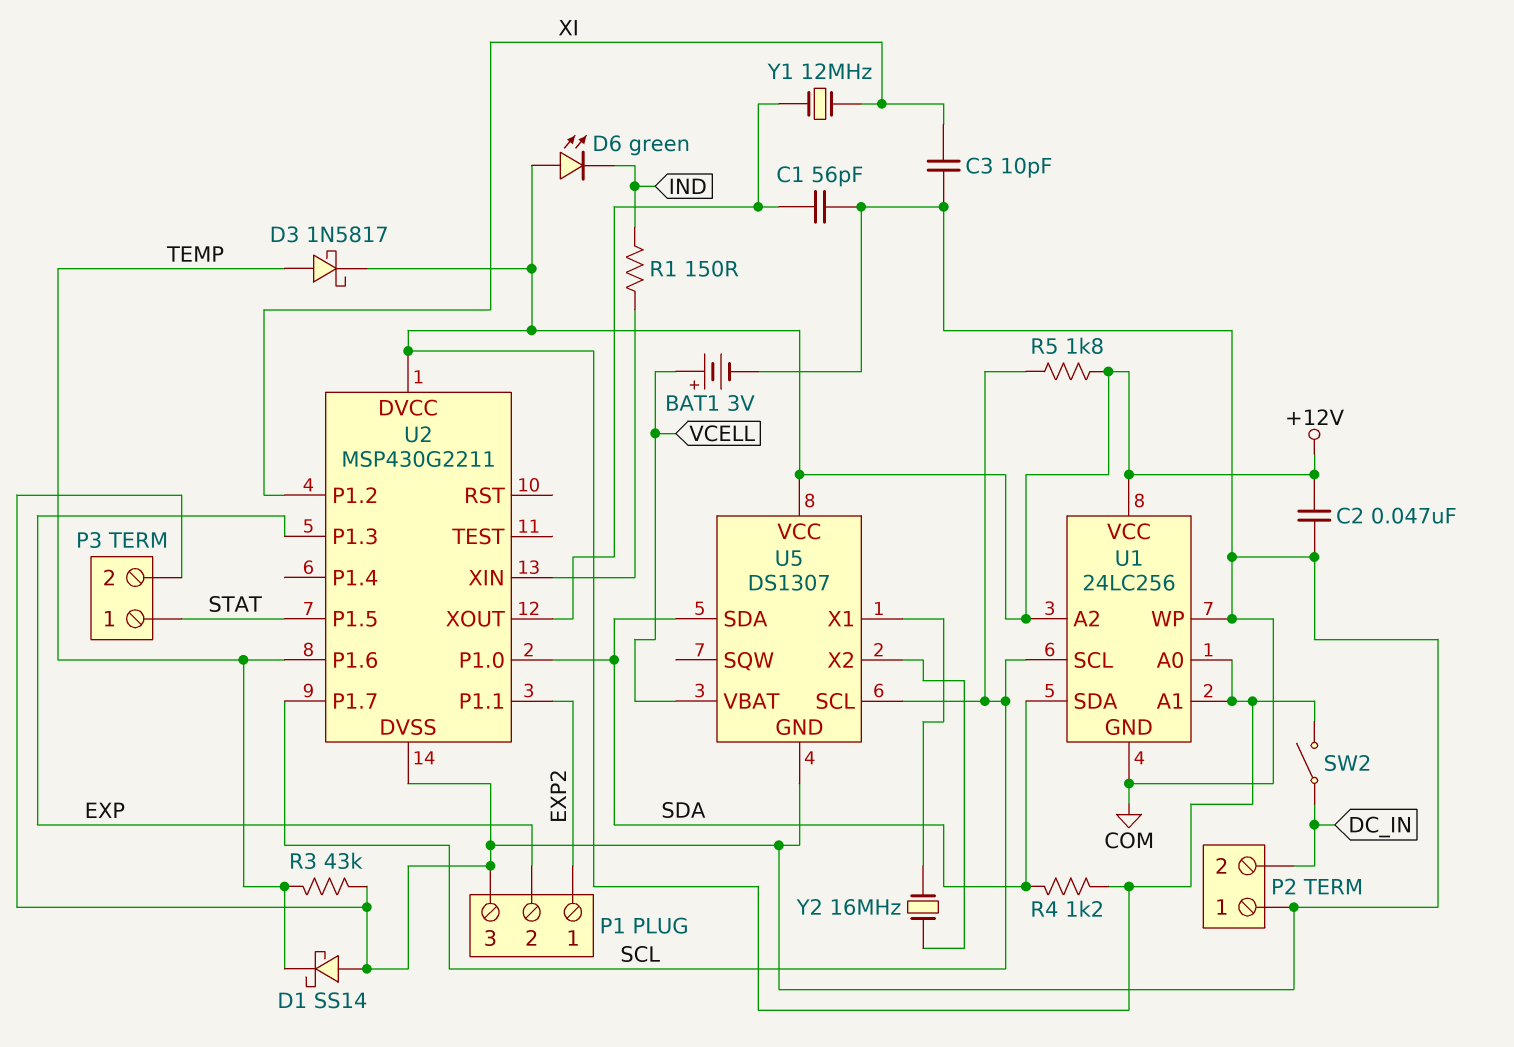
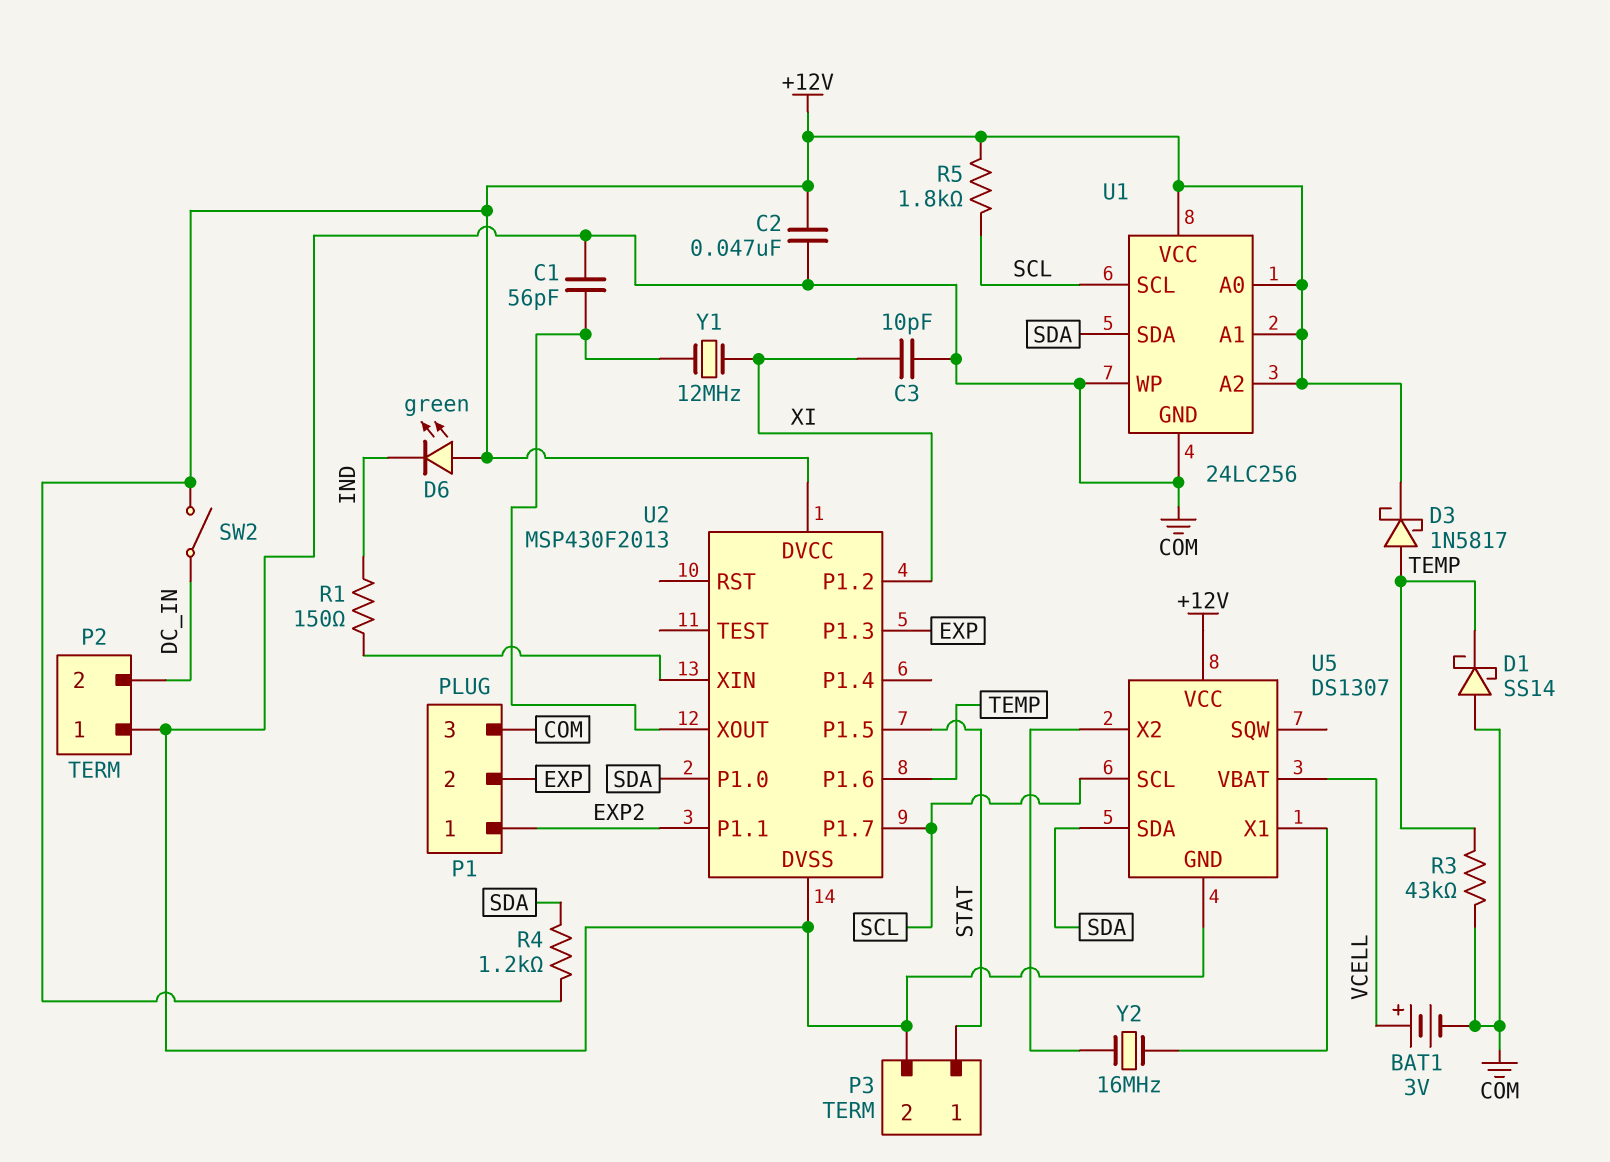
U2: MSP430G2211 -> MSP430F2013

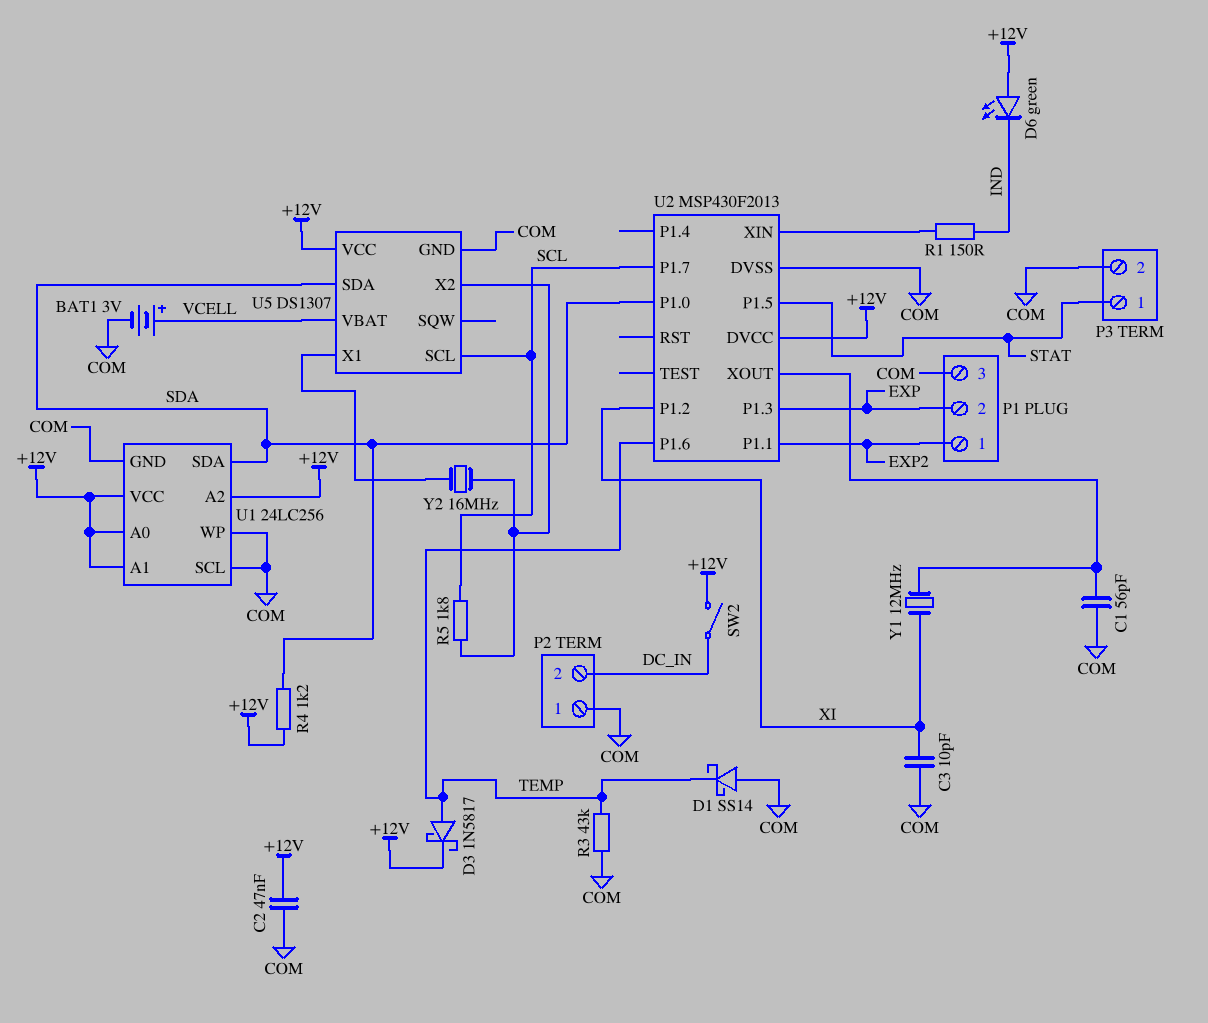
R5: 1.8k (+12V, SCL) -> 1.8k (SCL, U5/X2)
U1 pin SCL: SCL -> COM

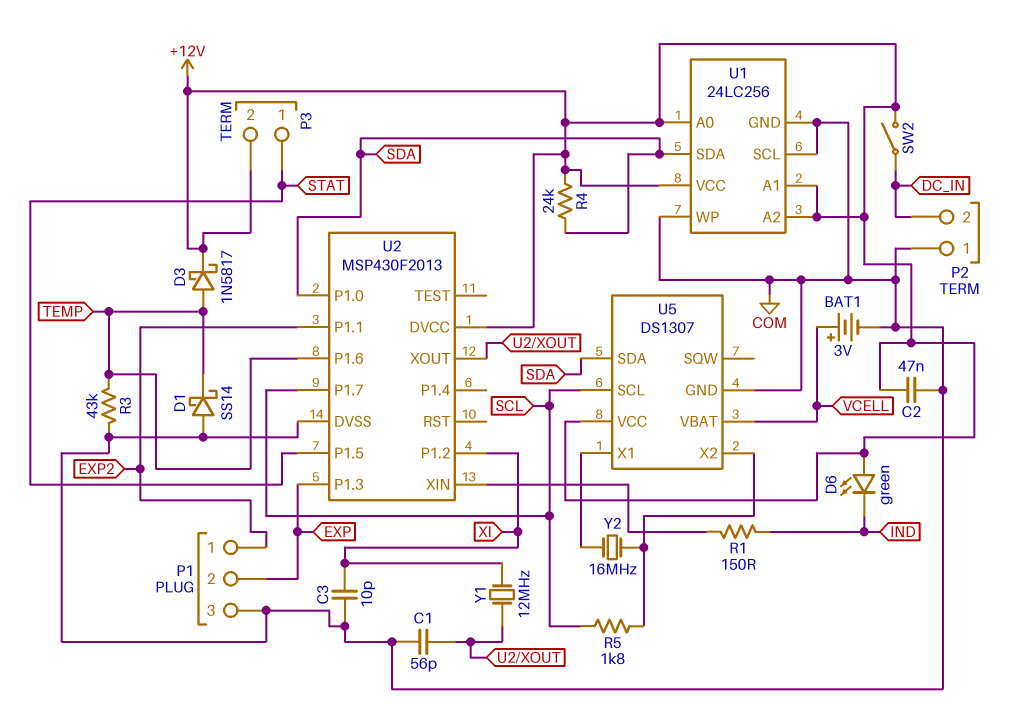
P3 pin 2: COM -> +12V
R4: 1.2k (+12V, SDA) -> 24k (+12V, SDA)

